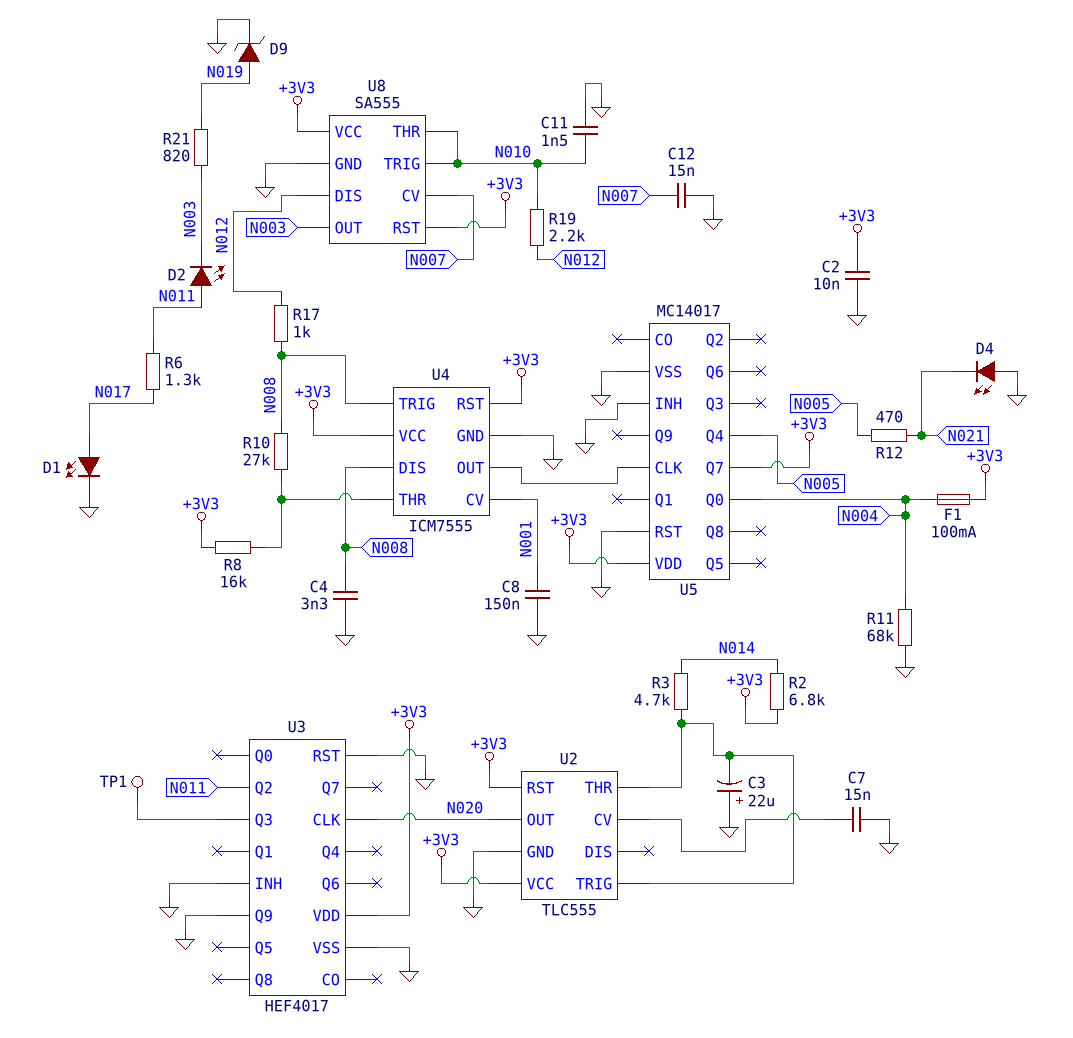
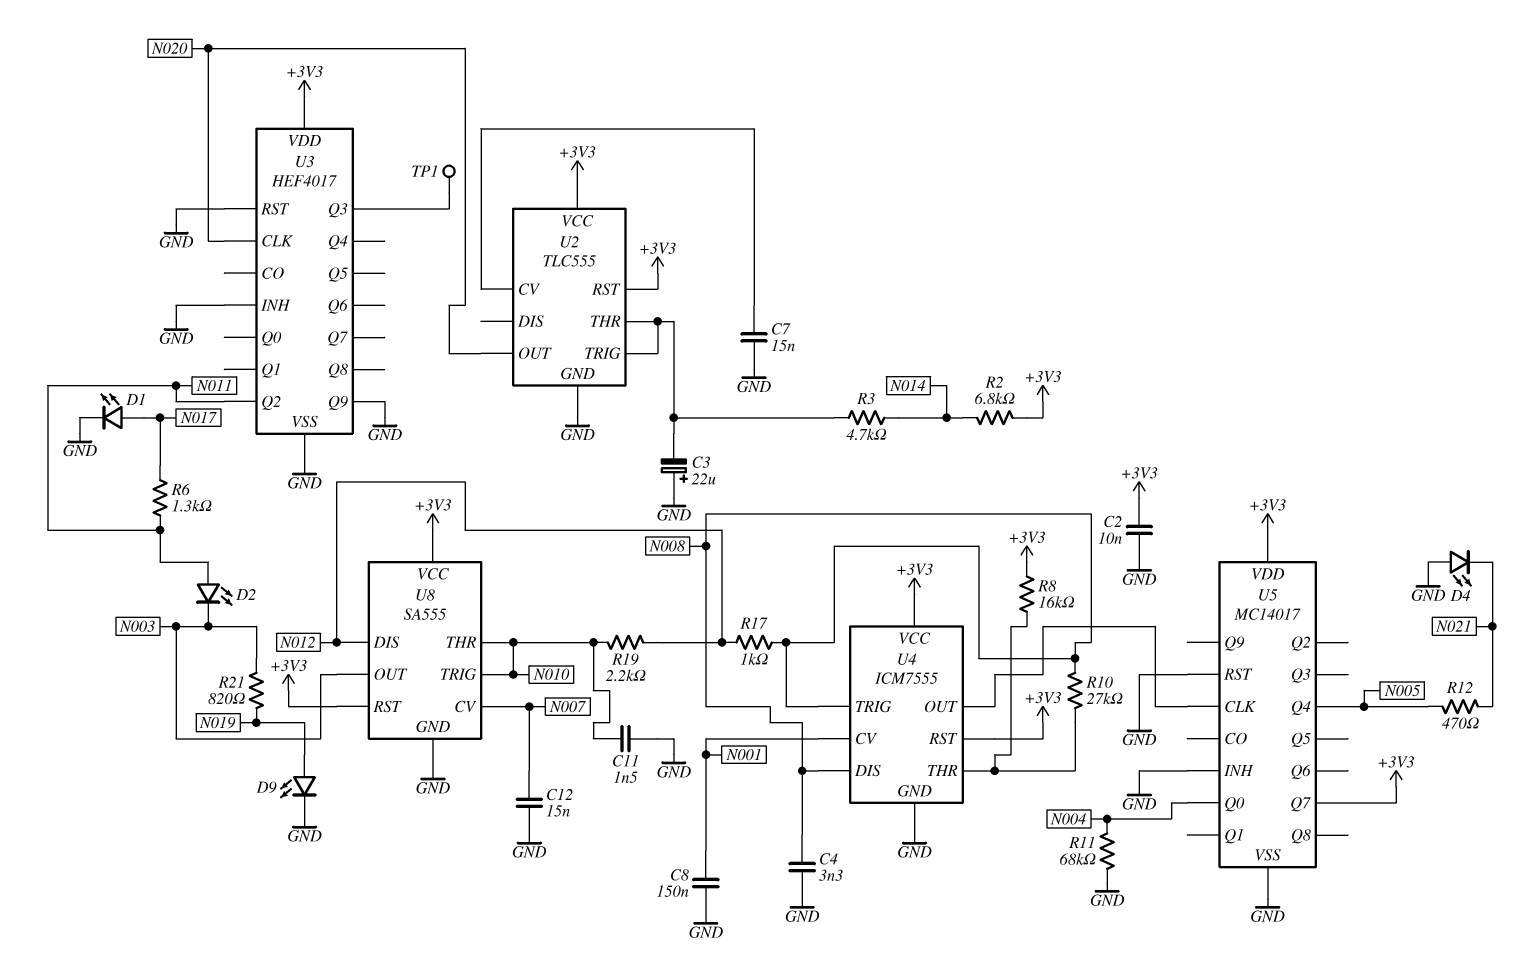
D9: zener (A N019, K GND) -> LED (A N019, K GND)
F1: 100mA (+3V3, N004) -> none

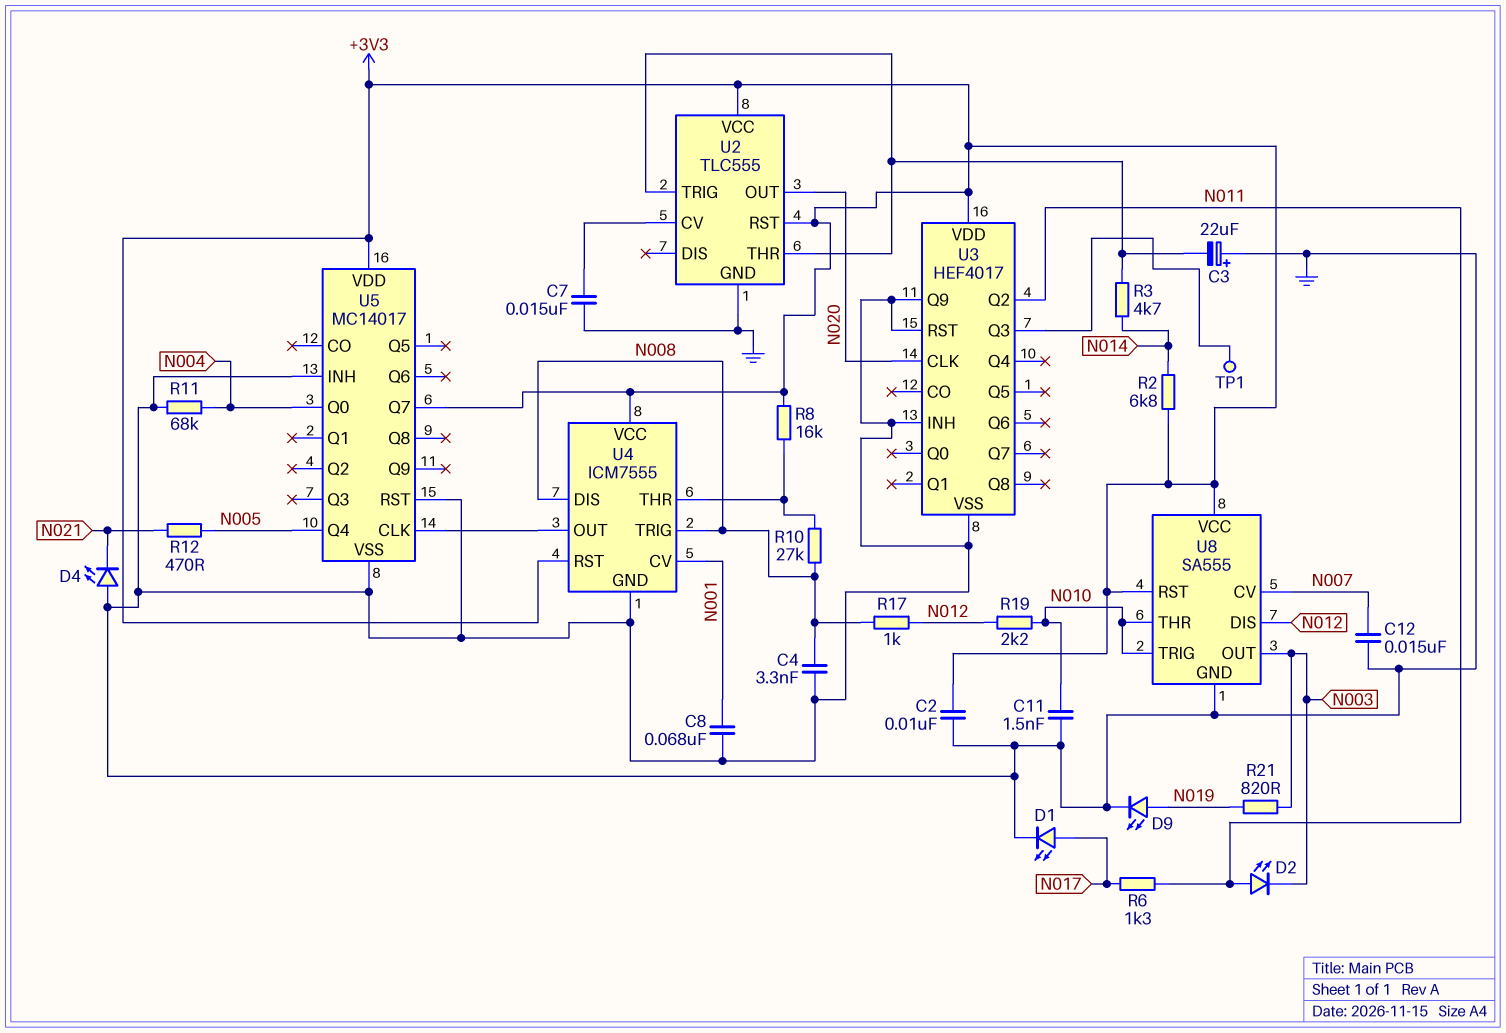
C8: 150nF (GND, N001) -> 68nF (GND, N001)

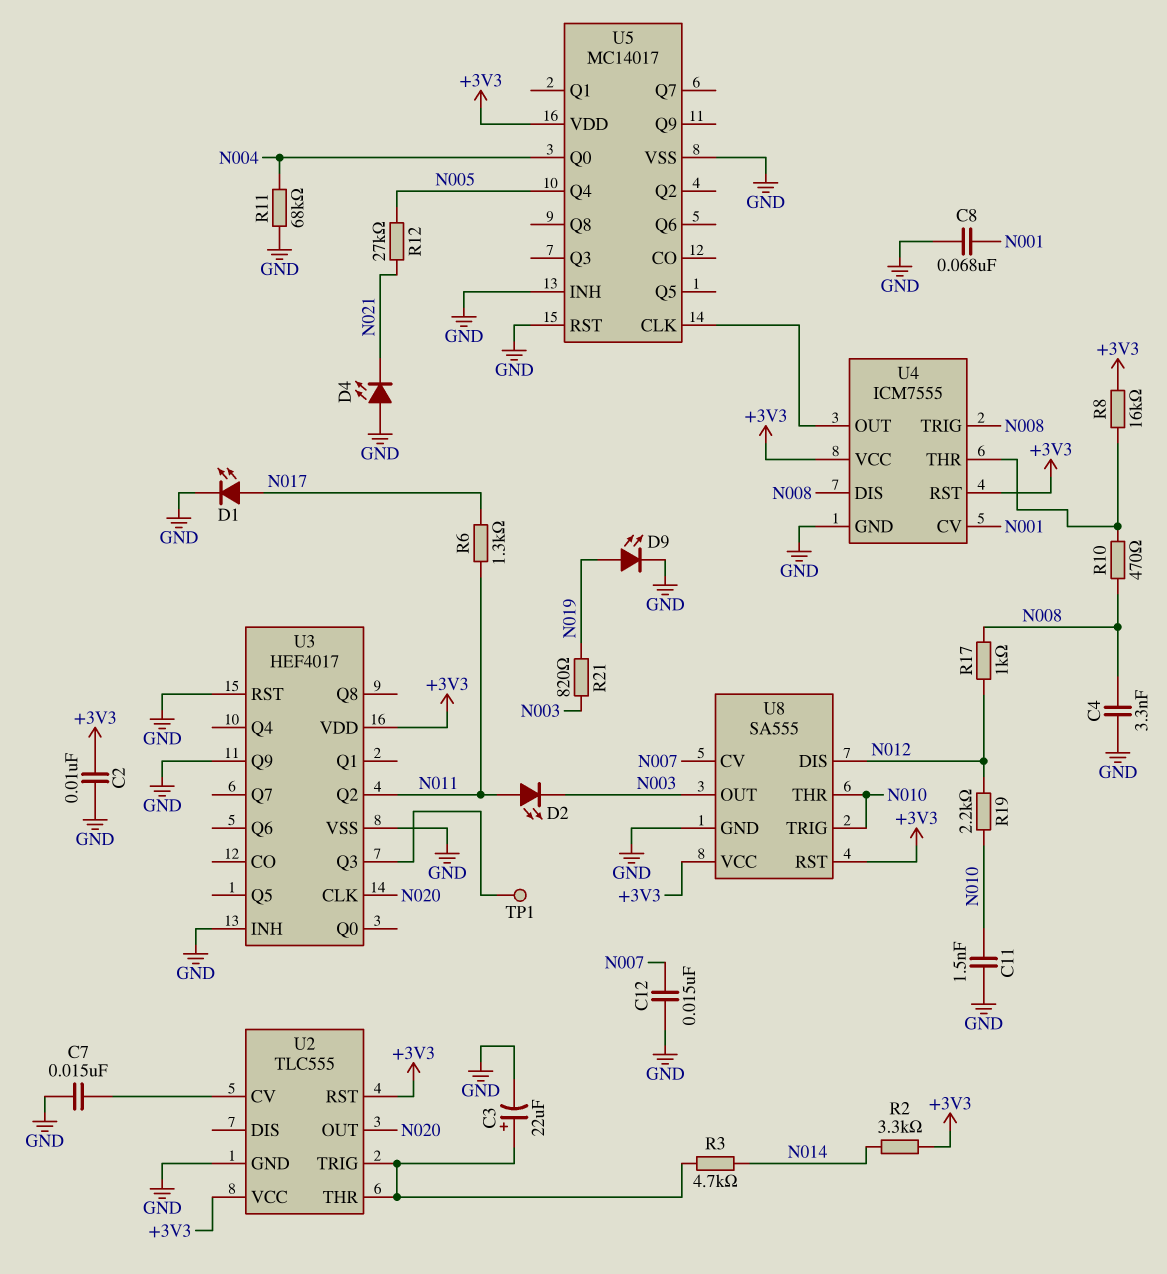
C3: 22uF (plus GND, minus U2/THR) -> 22uF (plus U2/THR, minus GND)
R2: 6.8k (+3V3, N014) -> 3.3k (+3V3, N014)
R10: 27k (N008, U4/THR) -> 470 (N008, U4/THR)
R12: 470 (N005, N021) -> 27k (N005, N021)
U5 pin Q7: +3V3 -> none

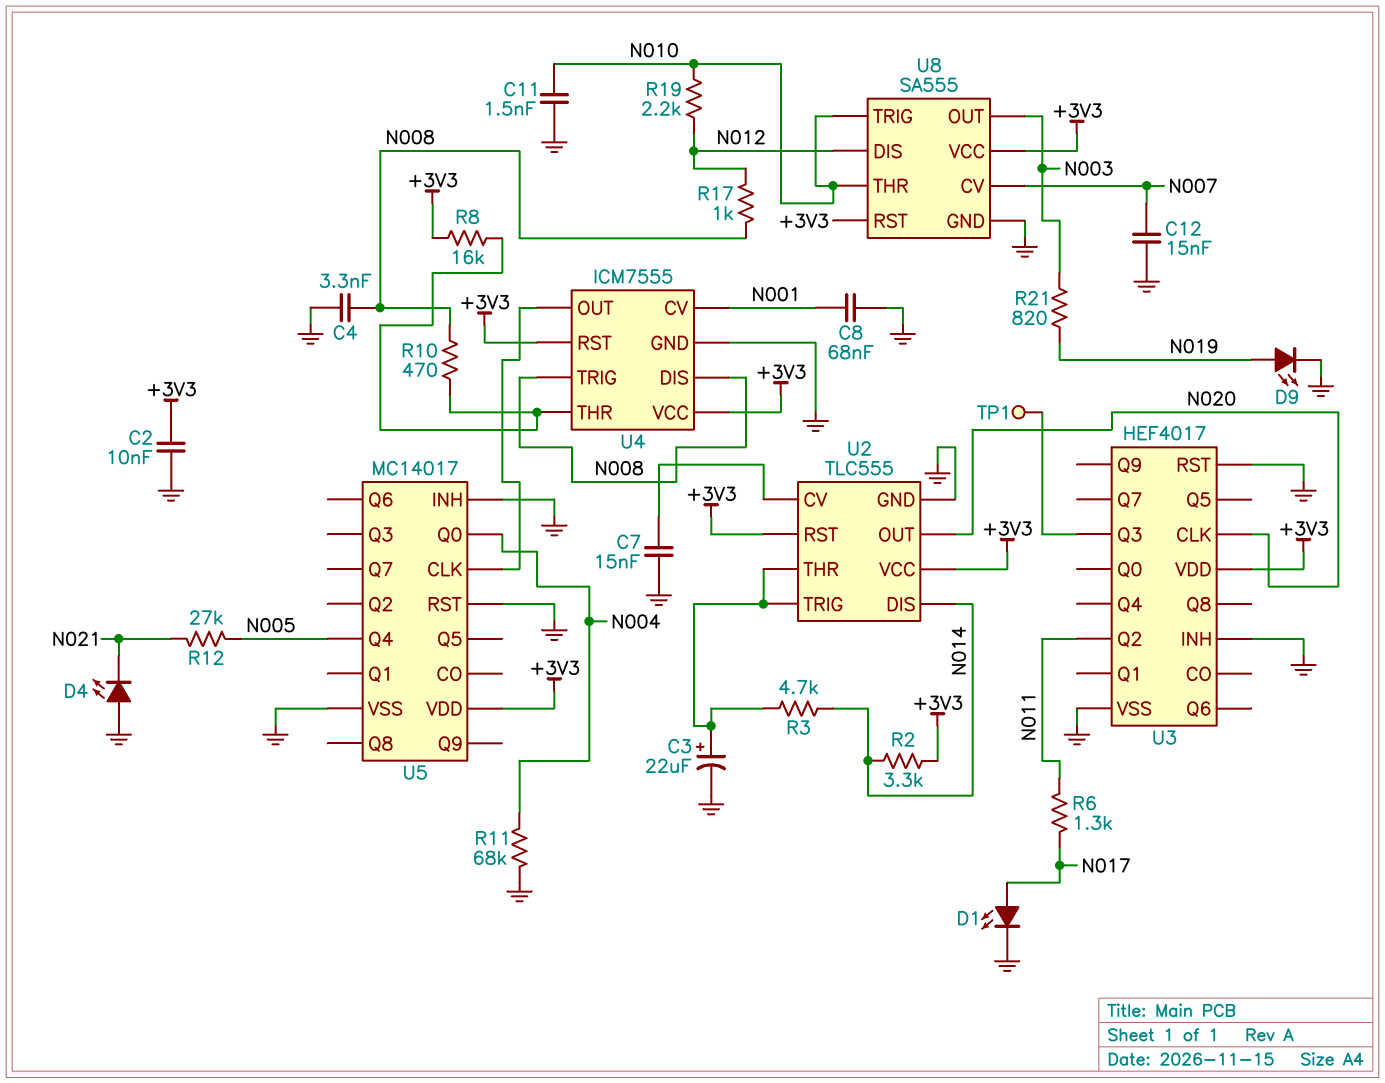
D2: LED (A N011, K N003) -> none
U2 pin DIS: none -> N014
U3 pin Q9: GND -> none

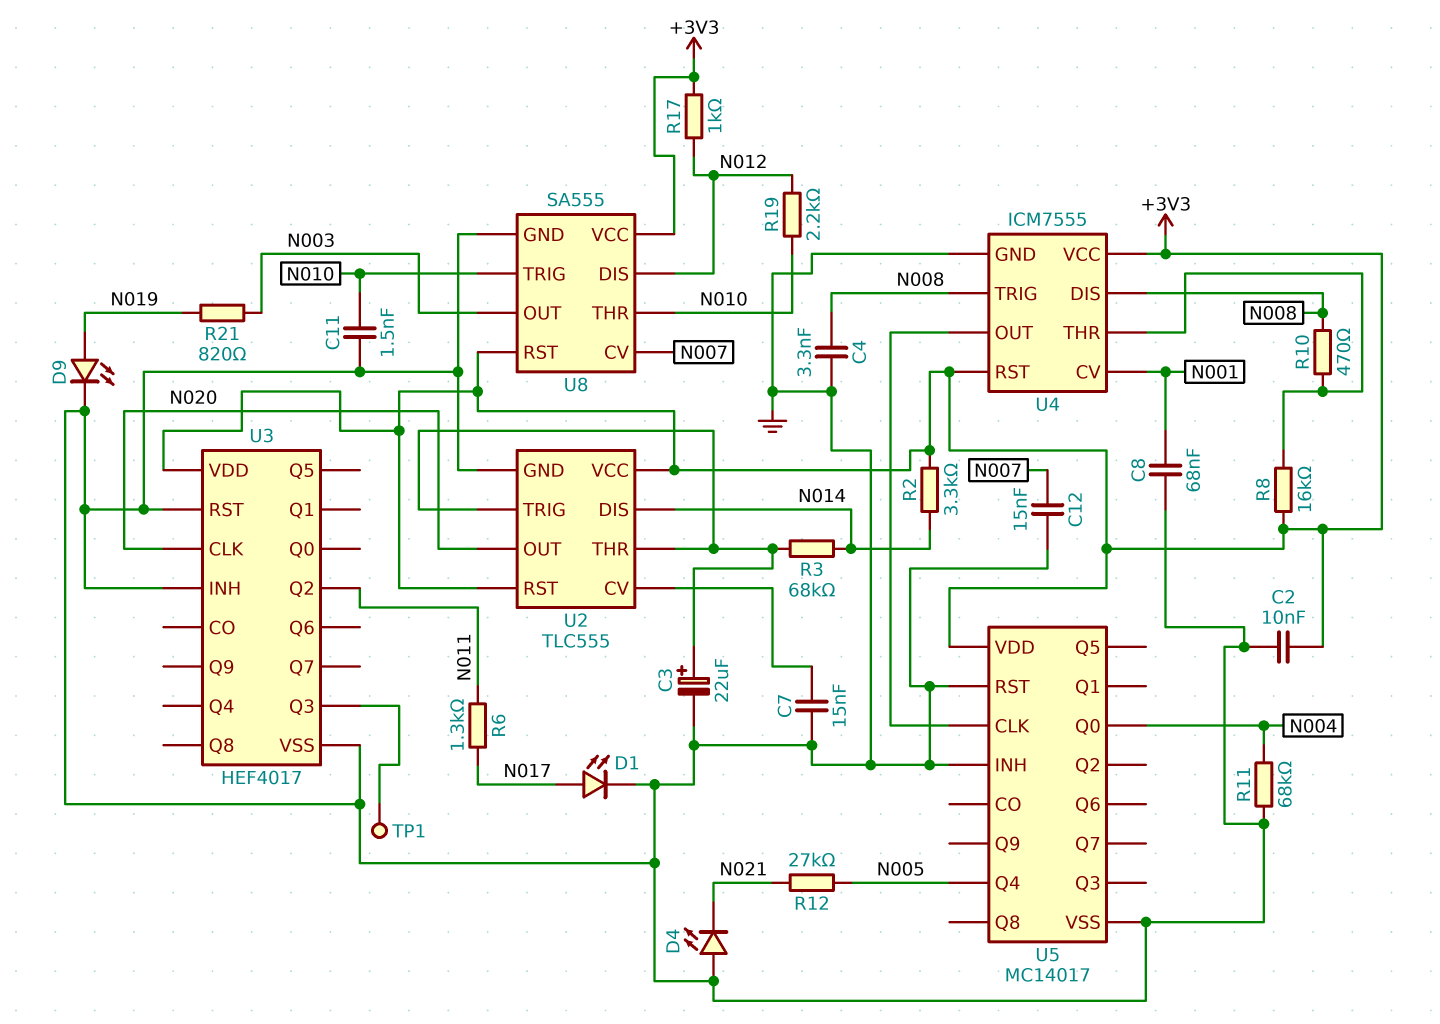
R3: 4.7k (N014, U2/THR) -> 68k (N014, U2/THR)
R17: 1k (N008, N012) -> 1k (+3V3, N012)

